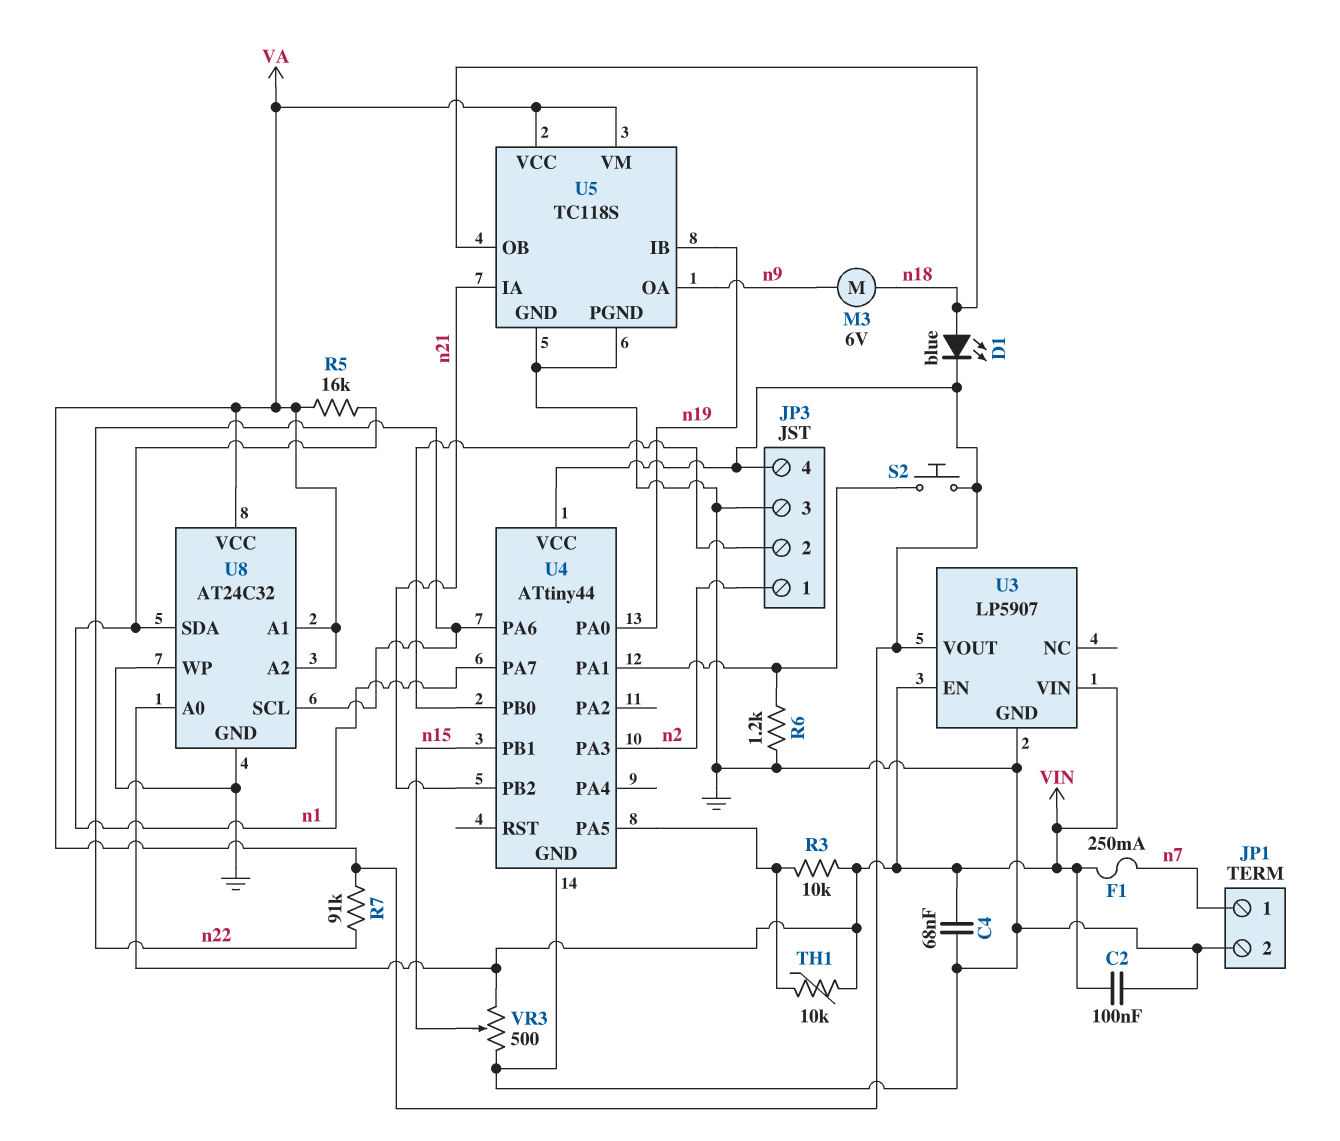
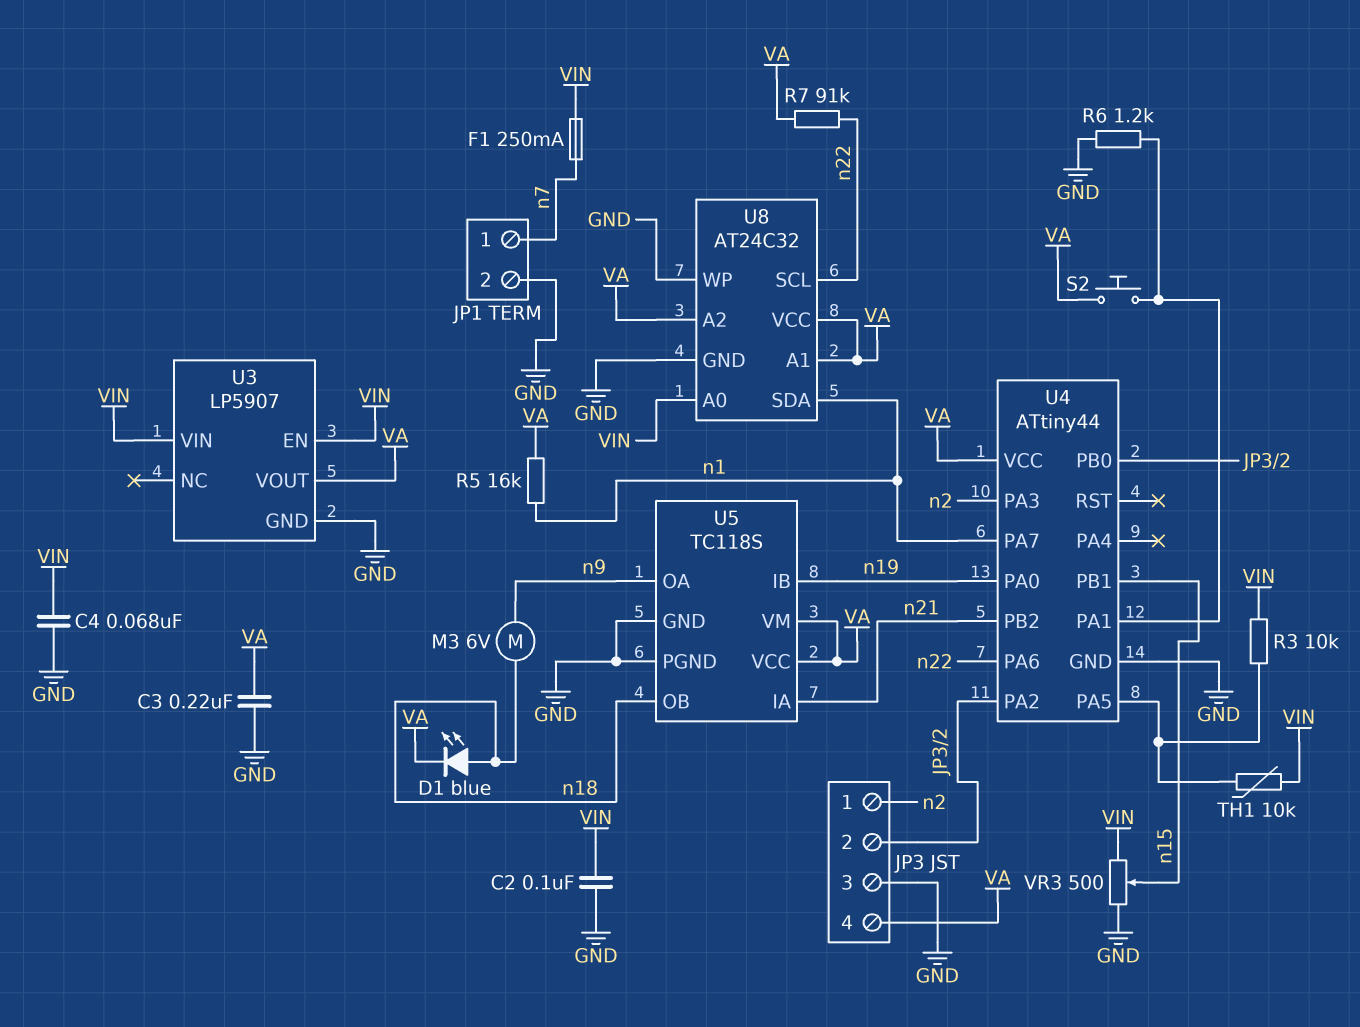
C3: none -> 220nF (GND, VA)
U4 pin PA2: none -> JP3/2

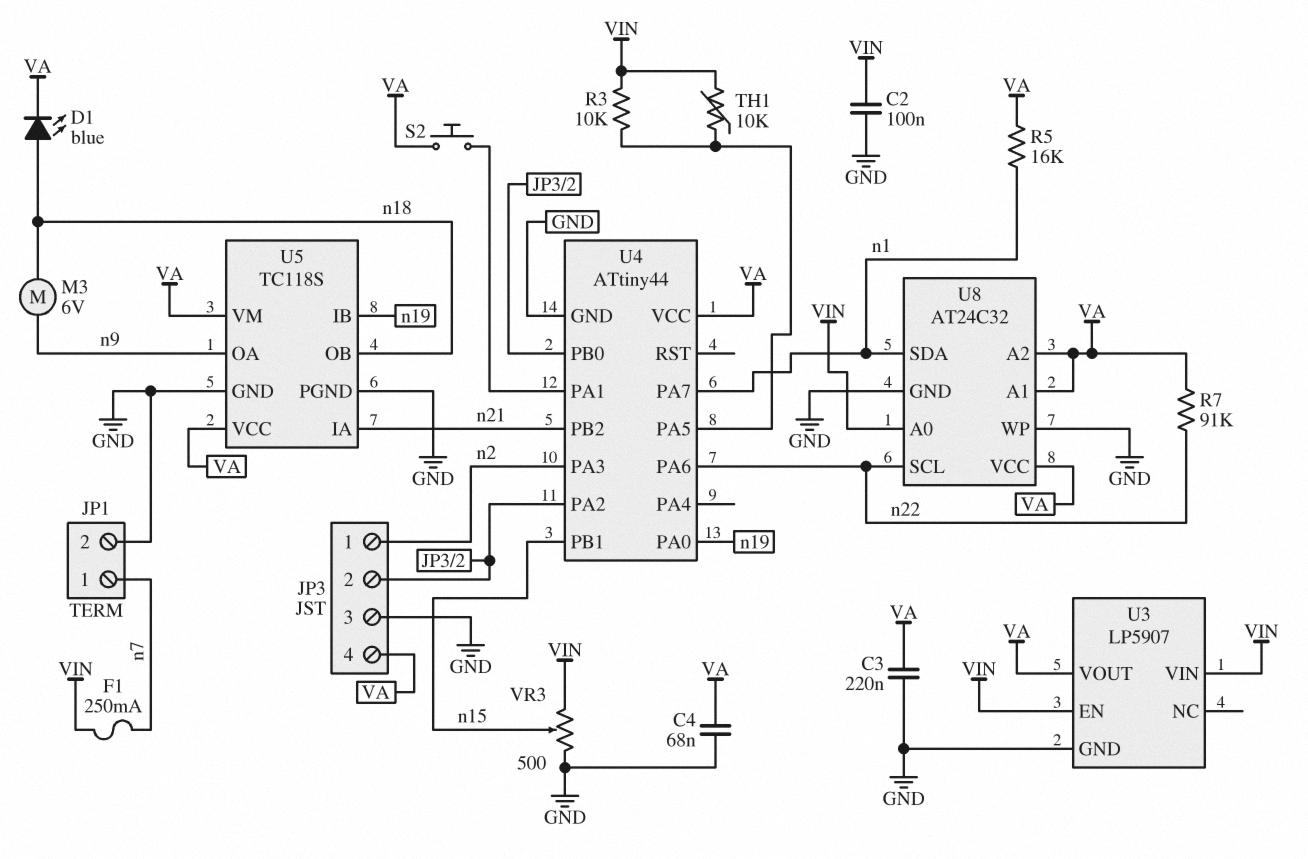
C4: 68nF (GND, VIN) -> 68nF (GND, VA)
R6: 1.2k (GND, U4/PA1) -> none

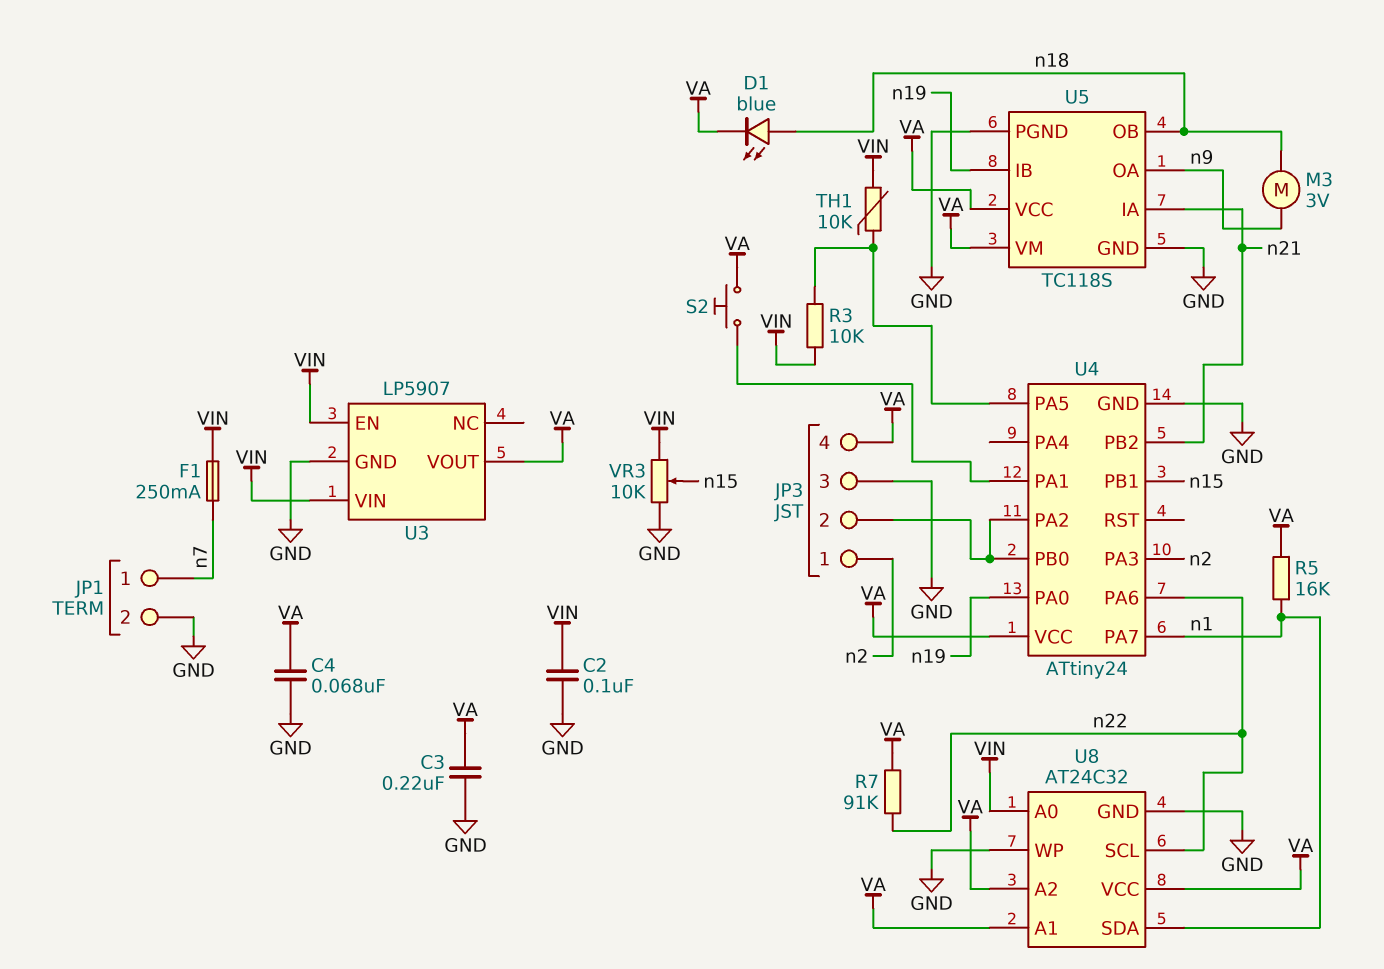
M3: motor 6V (n9, n18) -> motor 3V (n9, n18)
U4: ATtiny44 -> ATtiny24
VR3: 500 (GND, VIN, wiper n15) -> 10k (GND, VIN, wiper n15)

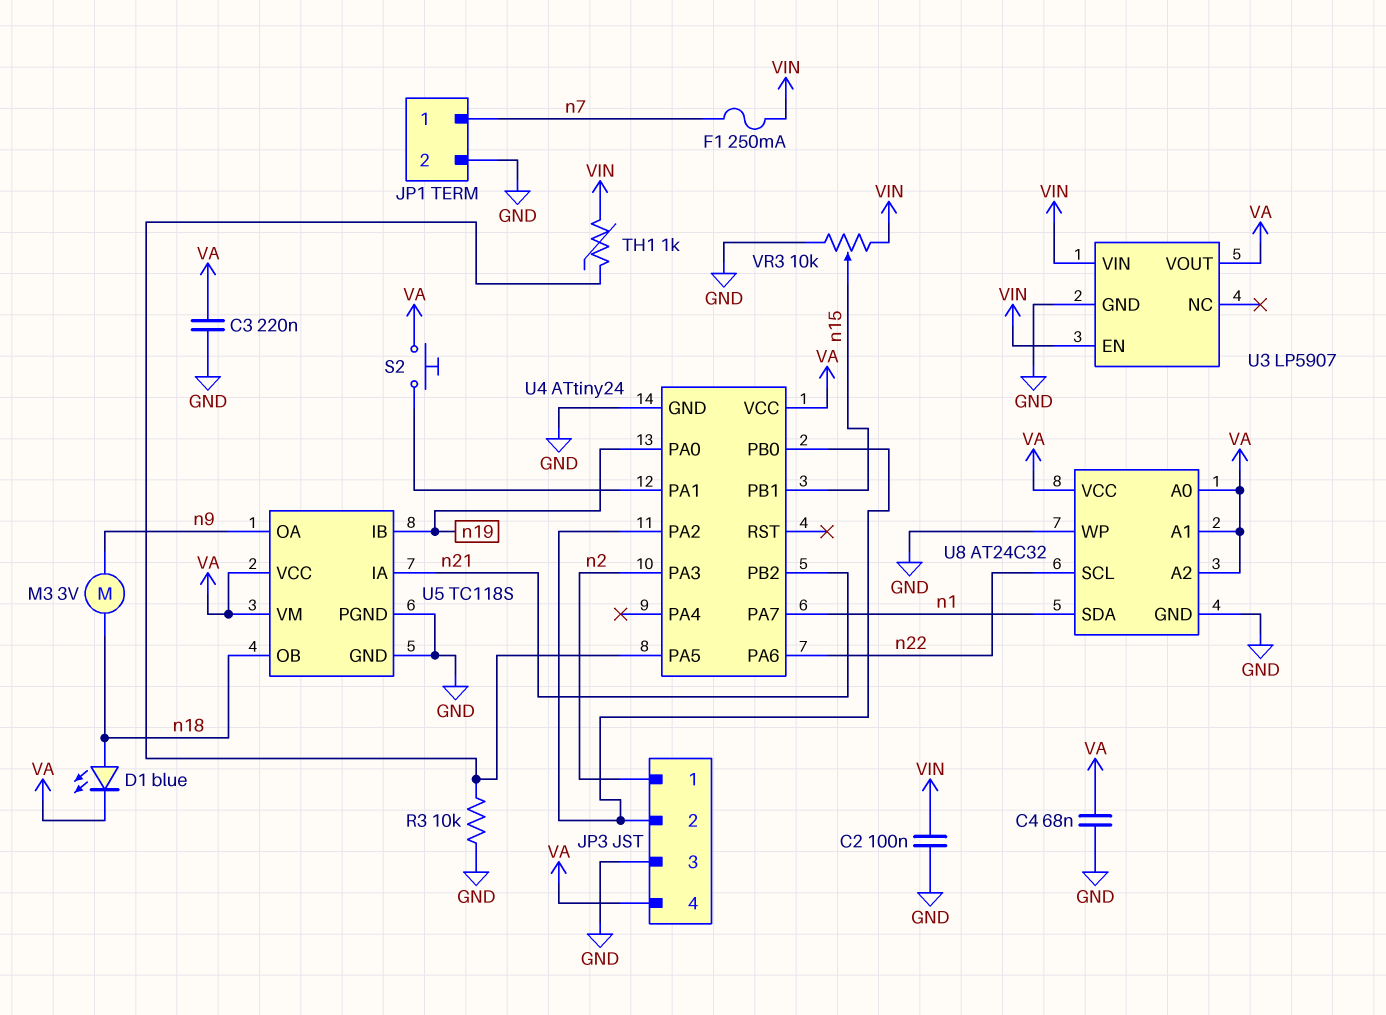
R3: 10k (U4/PA5, VIN) -> 10k (GND, U4/PA5)
R5: 16k (VA, n1) -> none
R7: 91k (VA, n22) -> none
TH1: 10k (U4/PA5, VIN) -> 1k (U4/PA5, VIN)
U8 pin A0: VIN -> VA

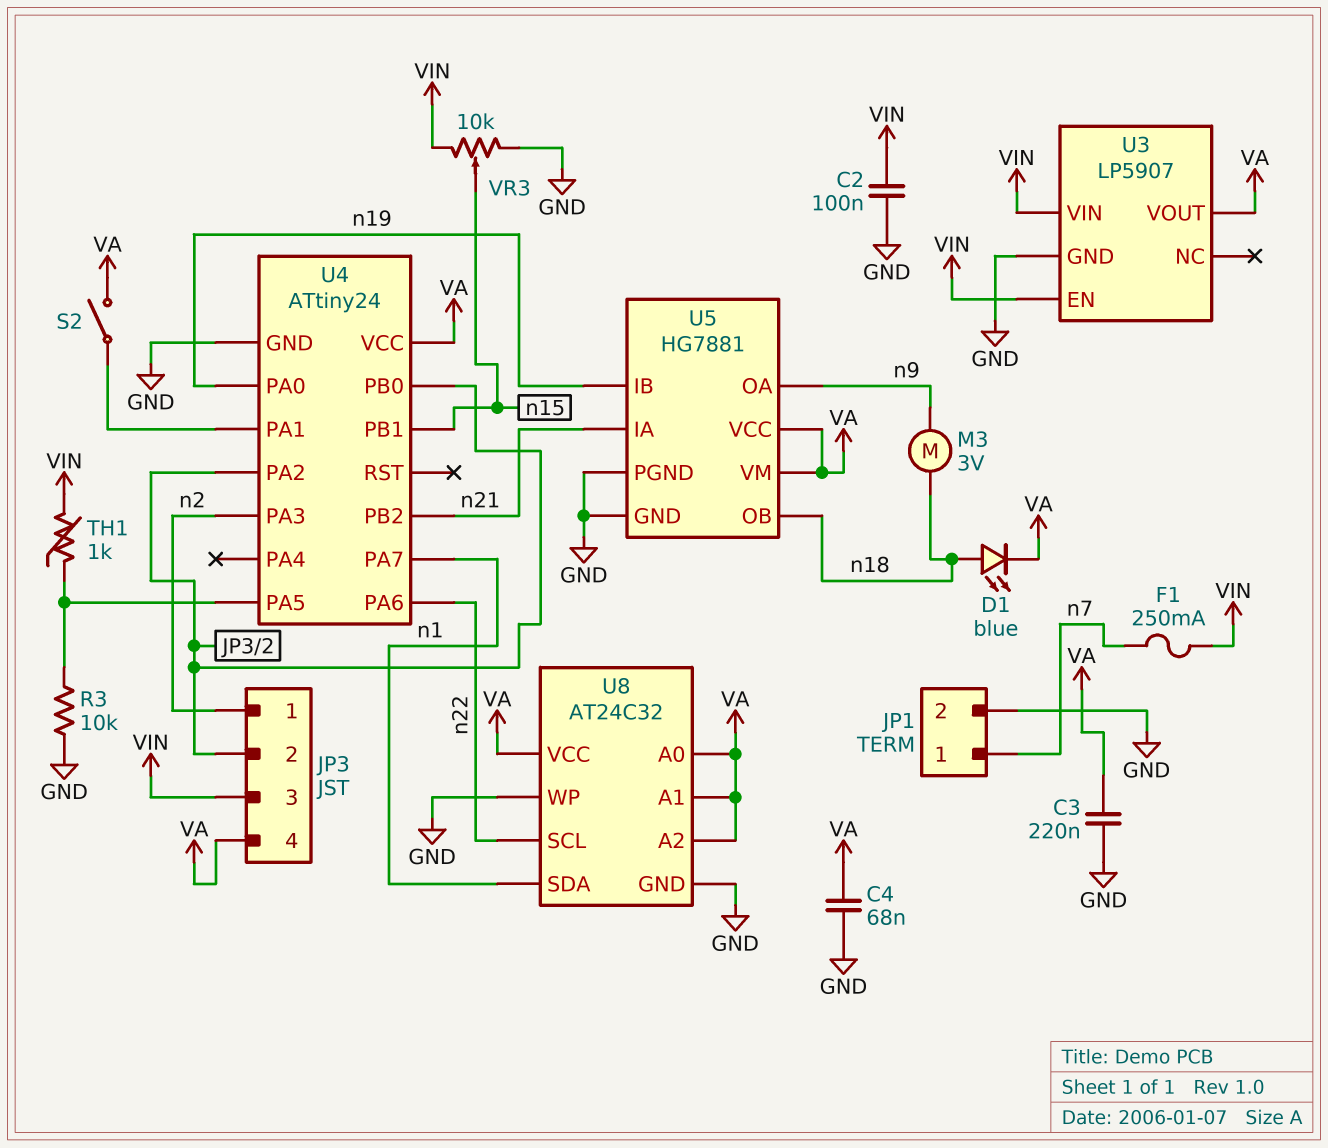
JP3 pin 3: GND -> VIN
S2: button (U4/PA1, VA) -> switch (U4/PA1, VA)
U5: TC118S -> HG7881

